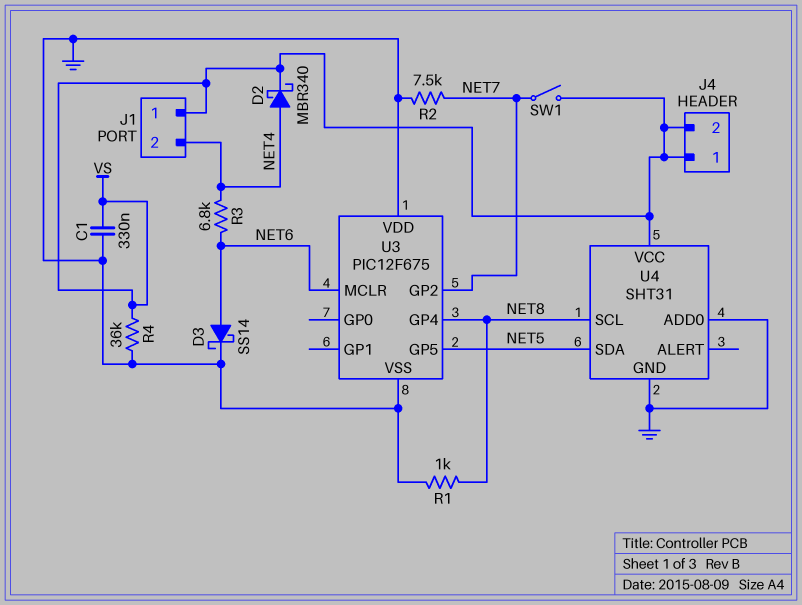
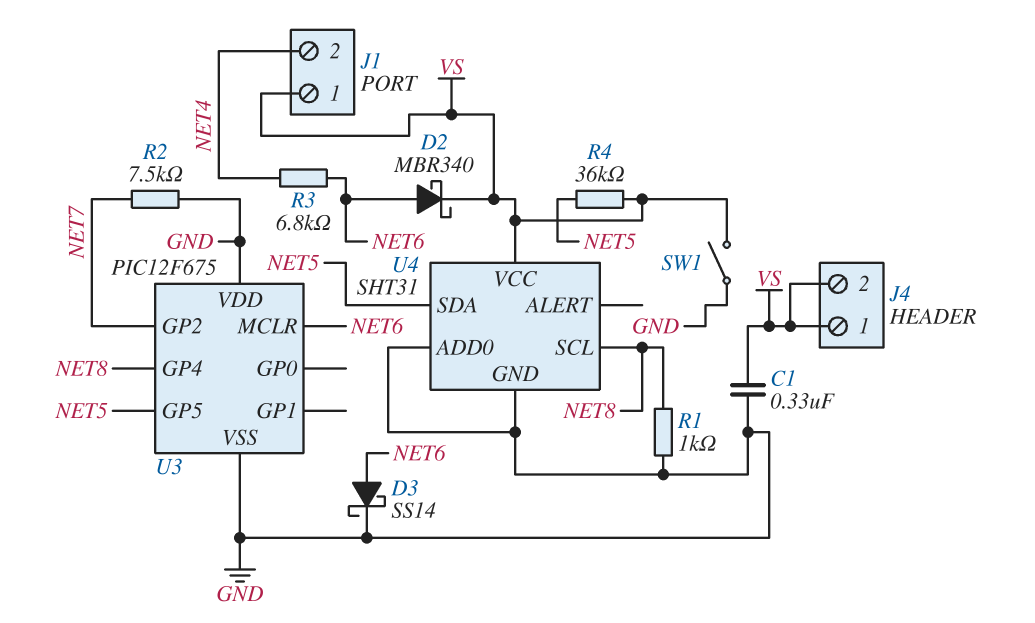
D2: schottky MBR340 (A NET4, K VS) -> schottky MBR340 (A NET6, K VS)
R4: 36k (GND, VS) -> 36k (NET5, VS)
SW1: switch (NET7, VS) -> switch (GND, VS)

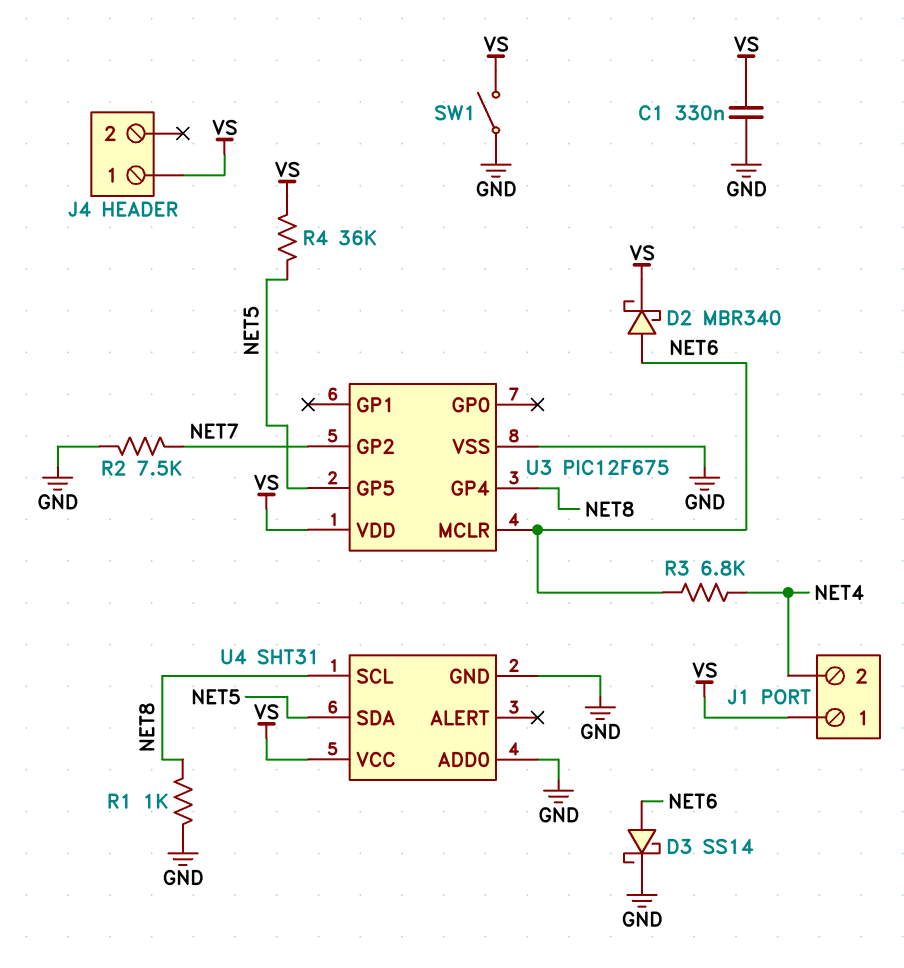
J4 pin 2: VS -> none
U3 pin VDD: GND -> VS

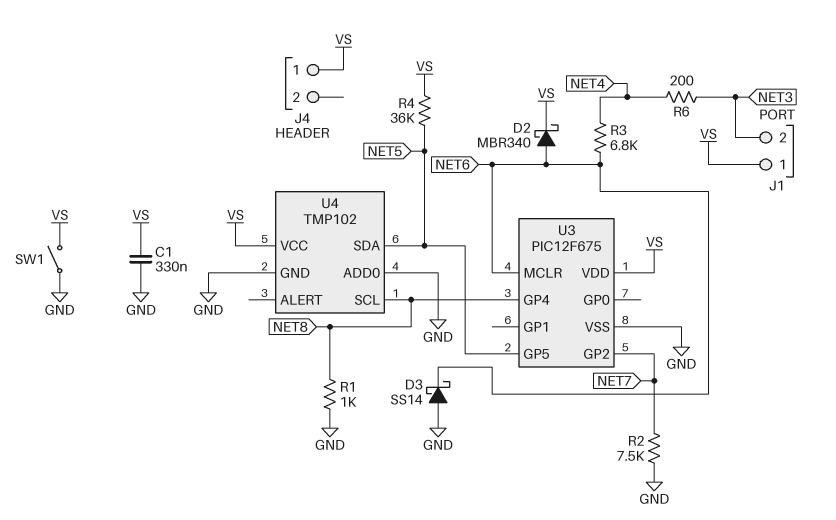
D3: schottky SS14 (A NET6, K GND) -> schottky SS14 (A GND, K NET6)
J1 pin 2: NET4 -> NET3
R6: none -> 200 (NET3, NET4)
U4: SHT31 -> TMP102

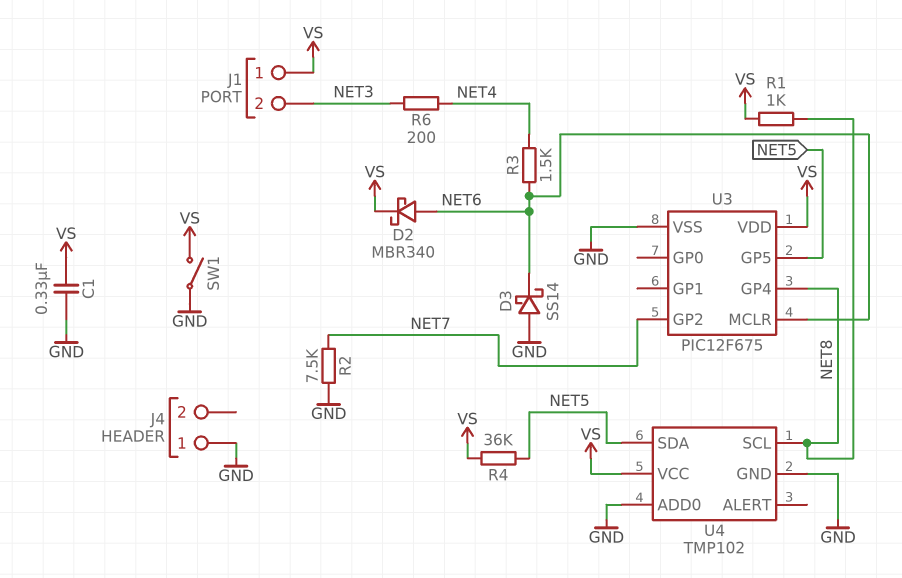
J4 pin 1: VS -> GND
R1: 1k (GND, NET8) -> 1k (NET8, VS)
R3: 6.8k (NET4, NET6) -> 1.5k (NET4, NET6)

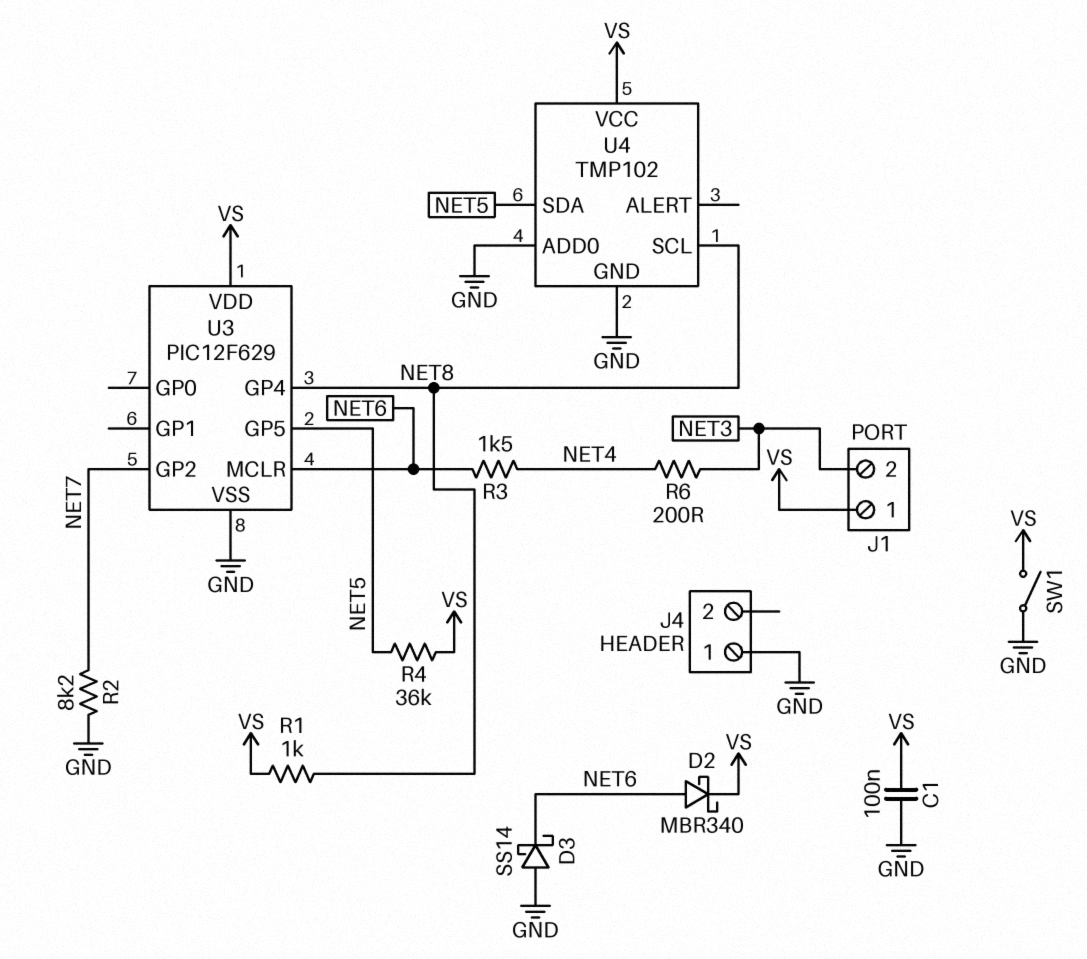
C1: 330nF (GND, VS) -> 100nF (GND, VS)
R2: 7.5k (GND, NET7) -> 8.2k (GND, NET7)
U3: PIC12F675 -> PIC12F629

